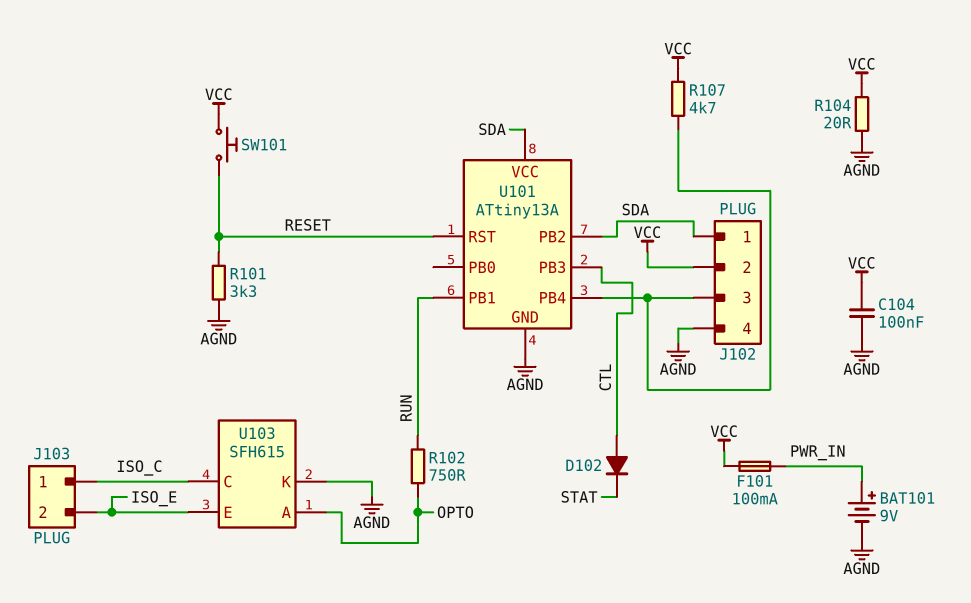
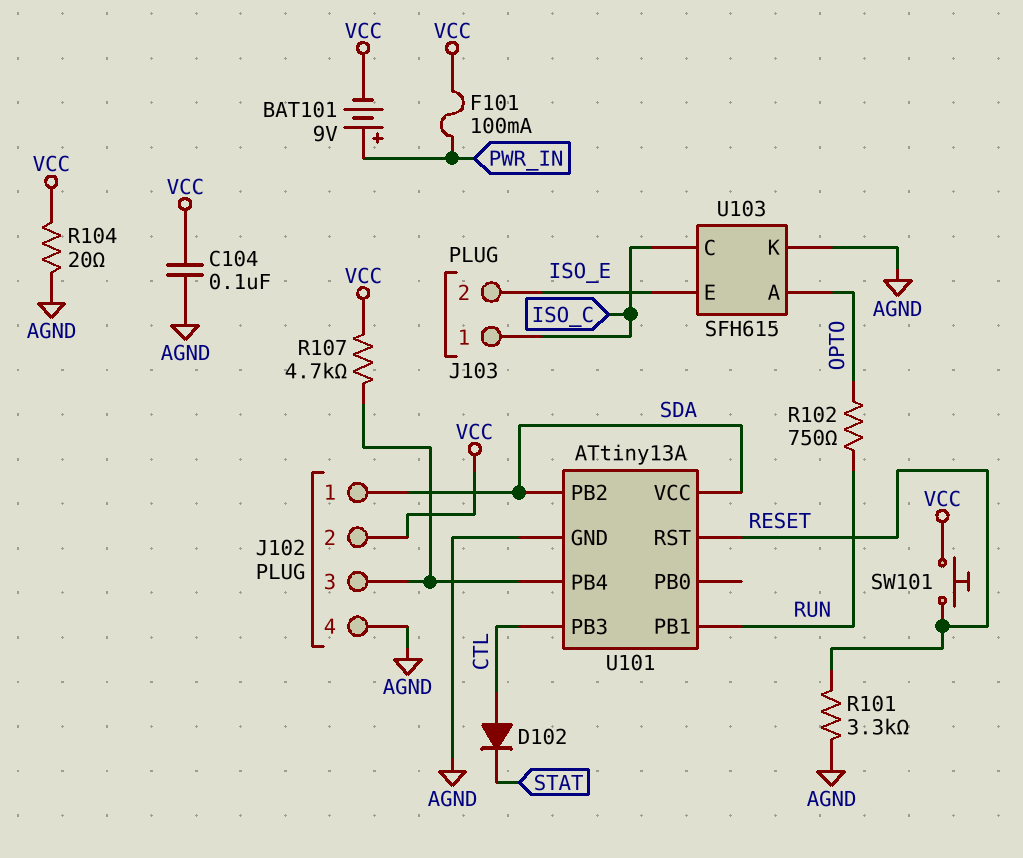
BAT101: 9V (plus PWR_IN, minus AGND) -> 9V (plus PWR_IN, minus VCC)

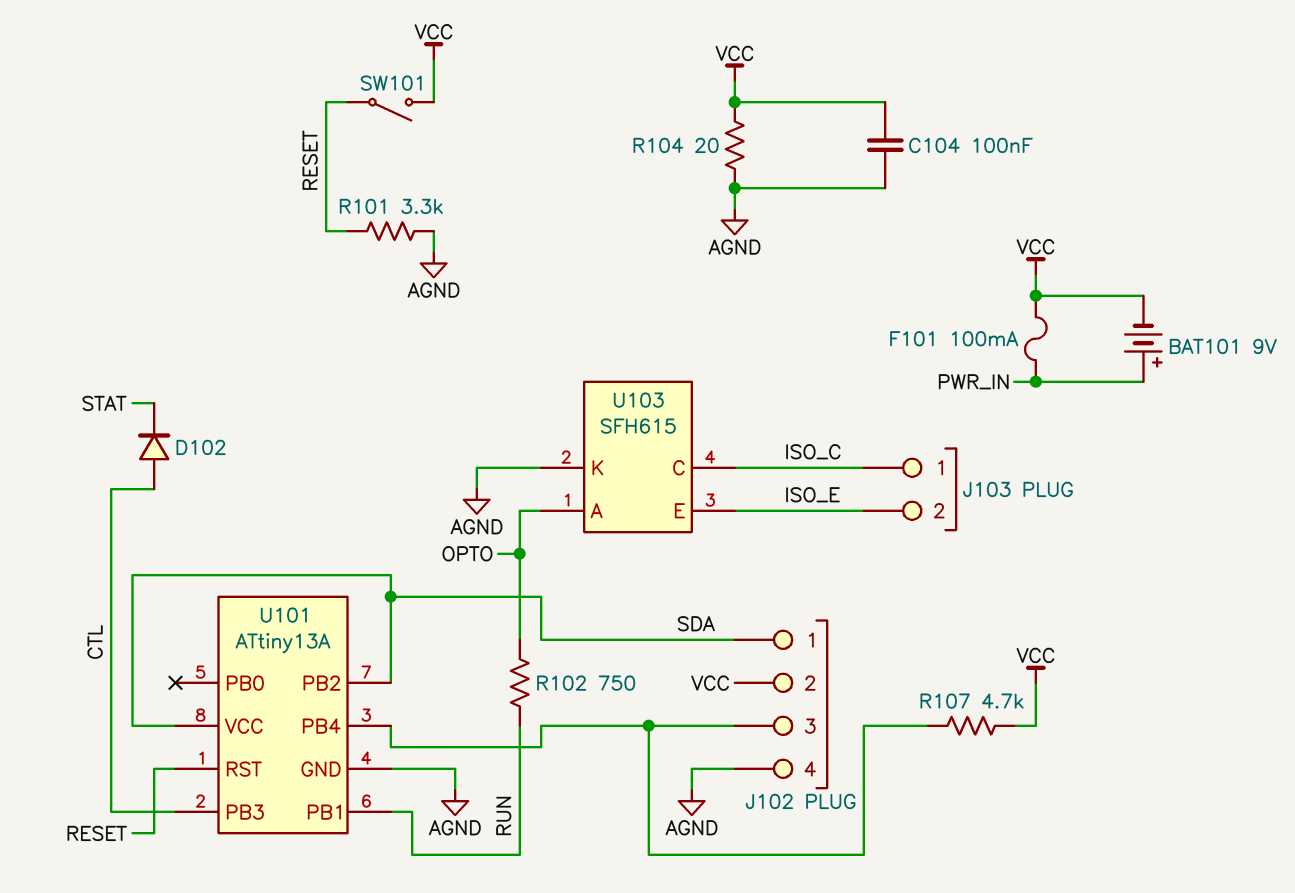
SW101: button (RESET, VCC) -> switch (RESET, VCC)

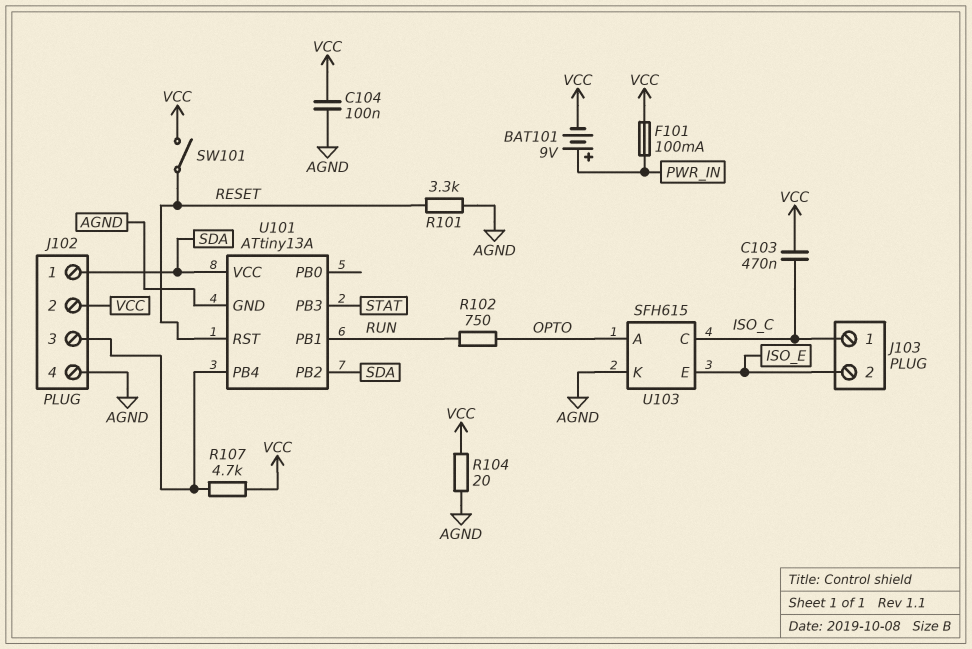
C103: none -> 470nF (ISO_C, VCC)
D102: diode (A CTL, K STAT) -> none
U101 pin PB3: CTL -> STAT

